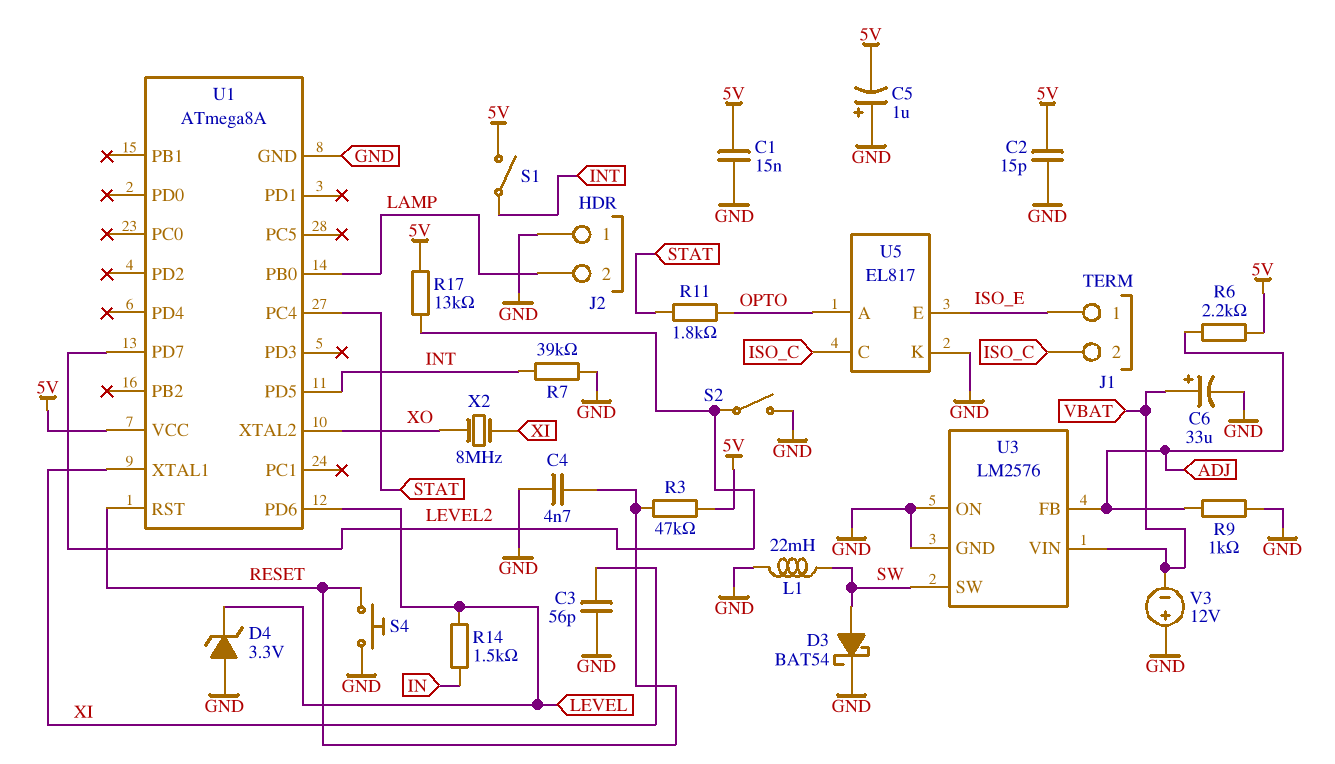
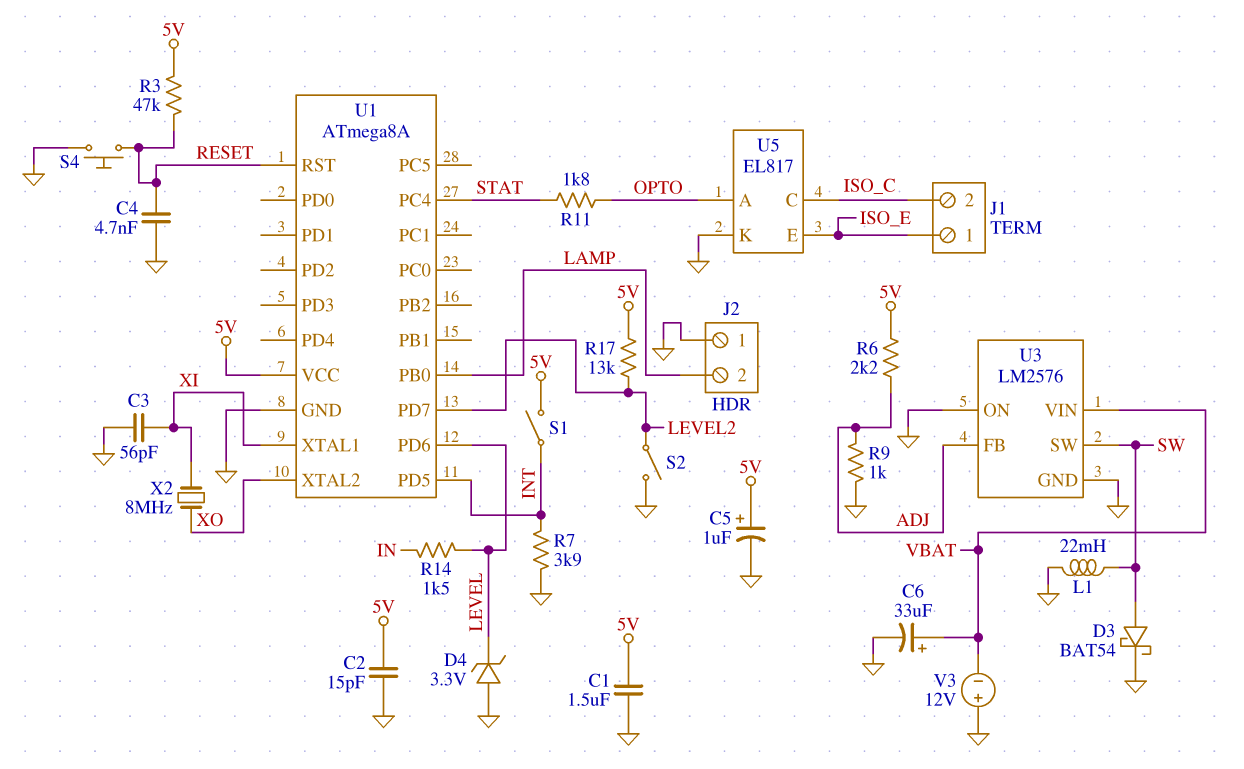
C1: 15nF (5V, GND) -> 1.5uF (5V, GND)
C5: 1uF (plus GND, minus 5V) -> 1uF (plus 5V, minus GND)
R7: 39k (GND, INT) -> 3.9k (GND, INT)

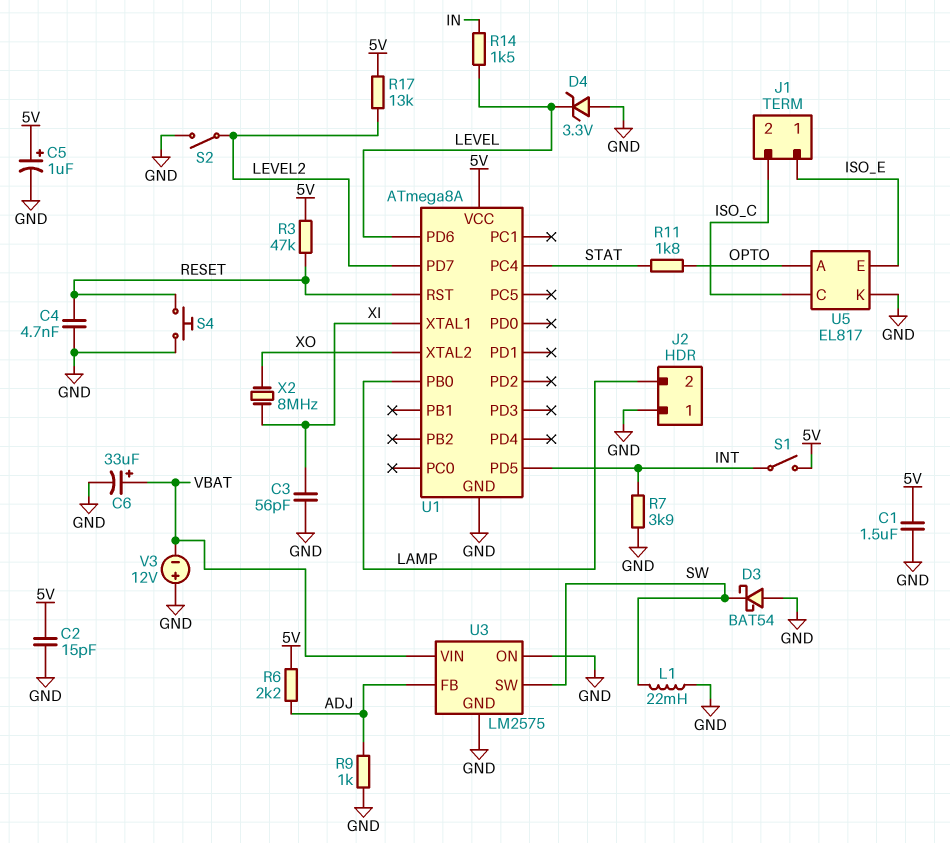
D3: schottky BAT54 (A SW, K GND) -> schottky BAT54 (A GND, K SW)
U3: LM2576 -> LM2575

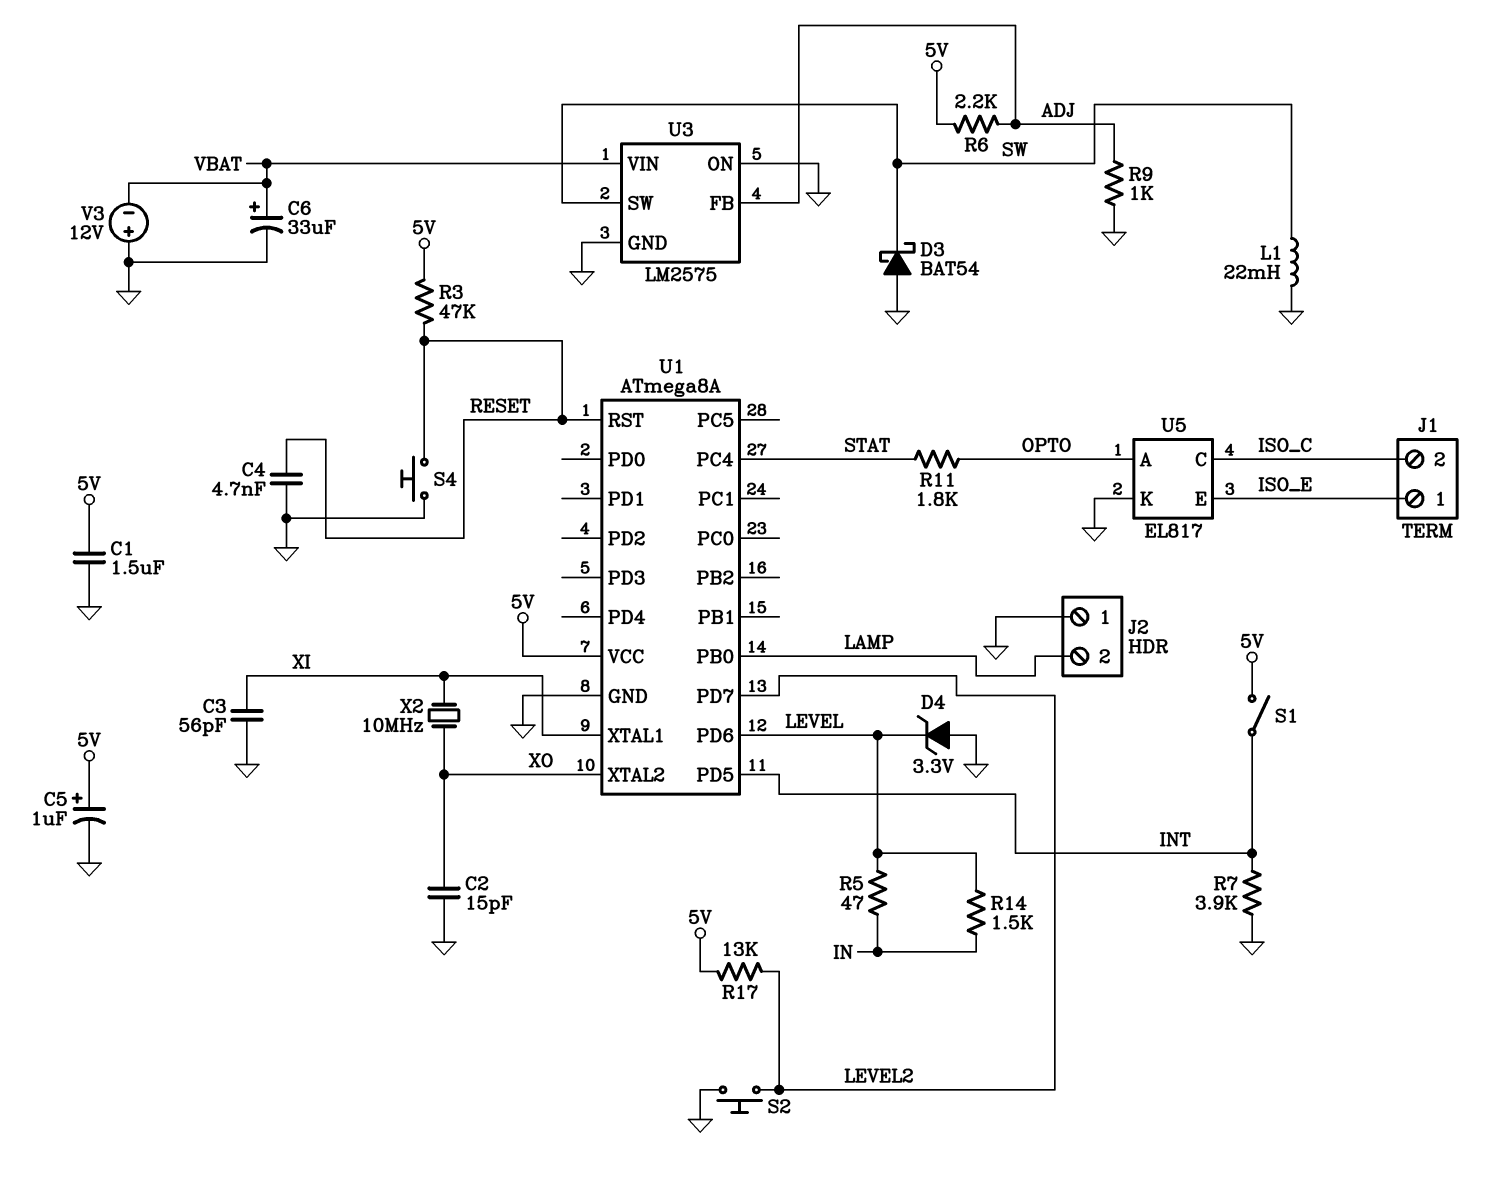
C2: 15pF (5V, GND) -> 15pF (GND, XO)
R5: none -> 47 (IN, LEVEL)
S2: switch (GND, LEVEL2) -> button (GND, LEVEL2)
X2: 8MHz (XI, XO) -> 10MHz (XI, XO)

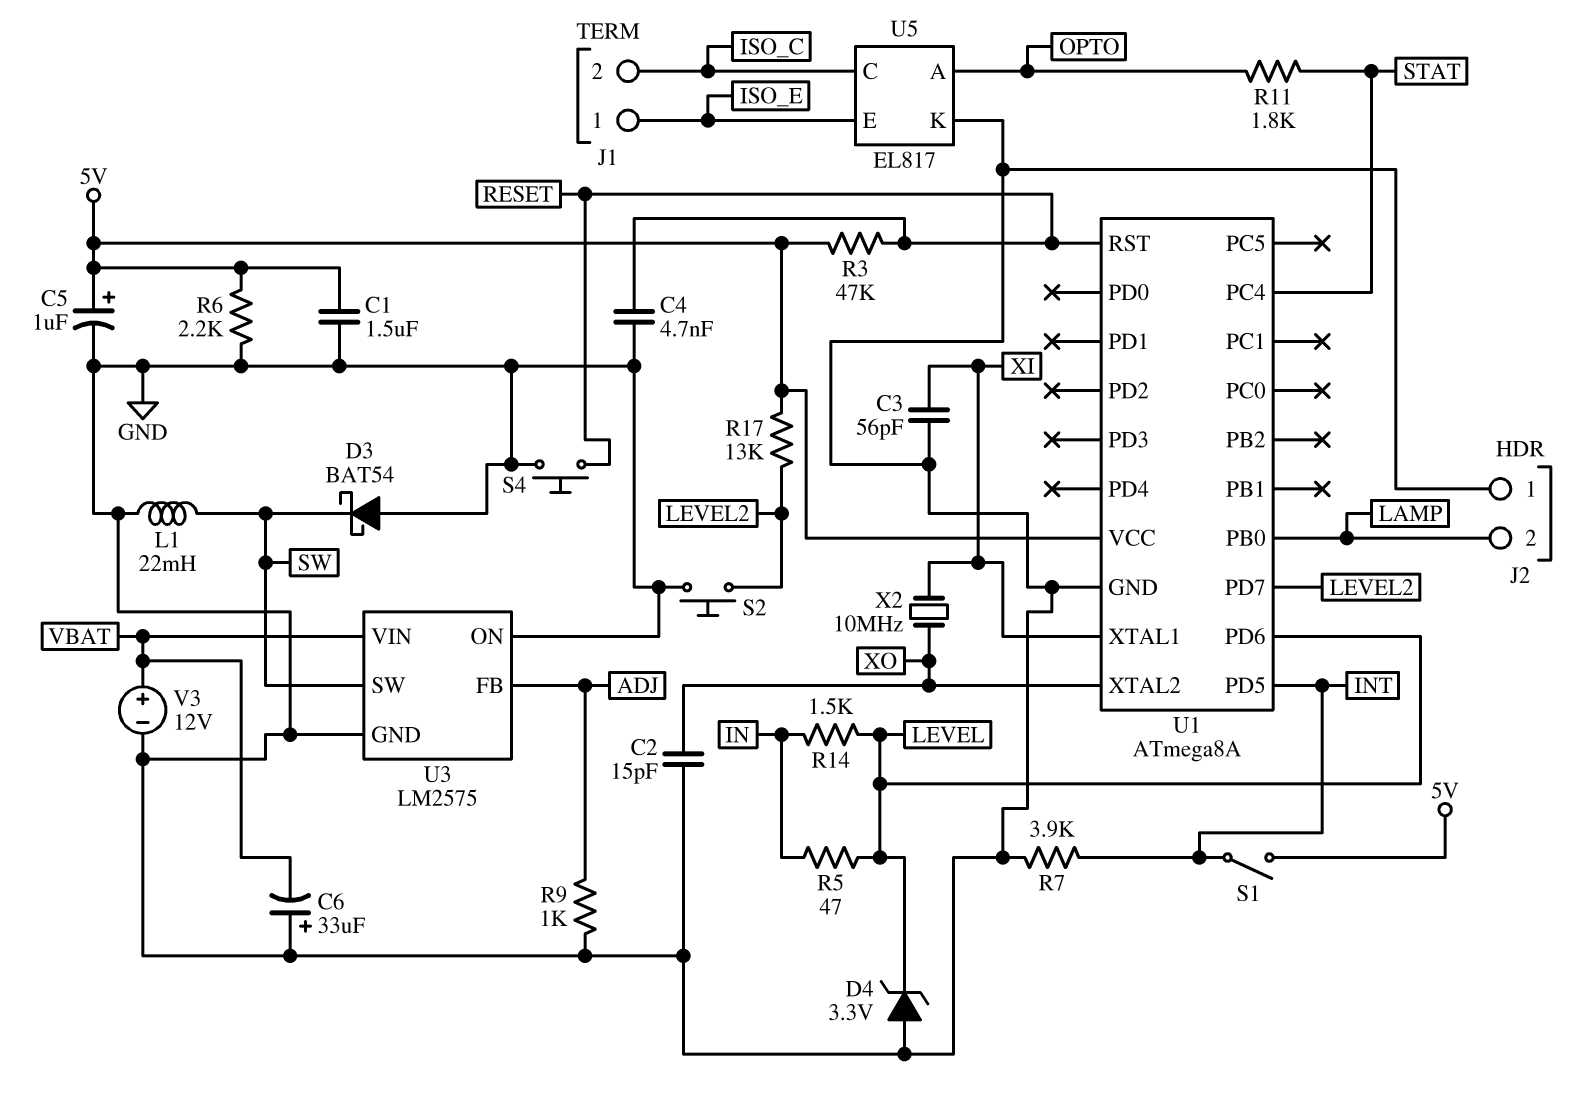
C6: 33uF (plus VBAT, minus GND) -> 33uF (plus GND, minus VBAT)
R6: 2.2k (5V, ADJ) -> 2.2k (5V, GND)
V3: 12V (plus GND, minus VBAT) -> 12V (plus VBAT, minus GND)

